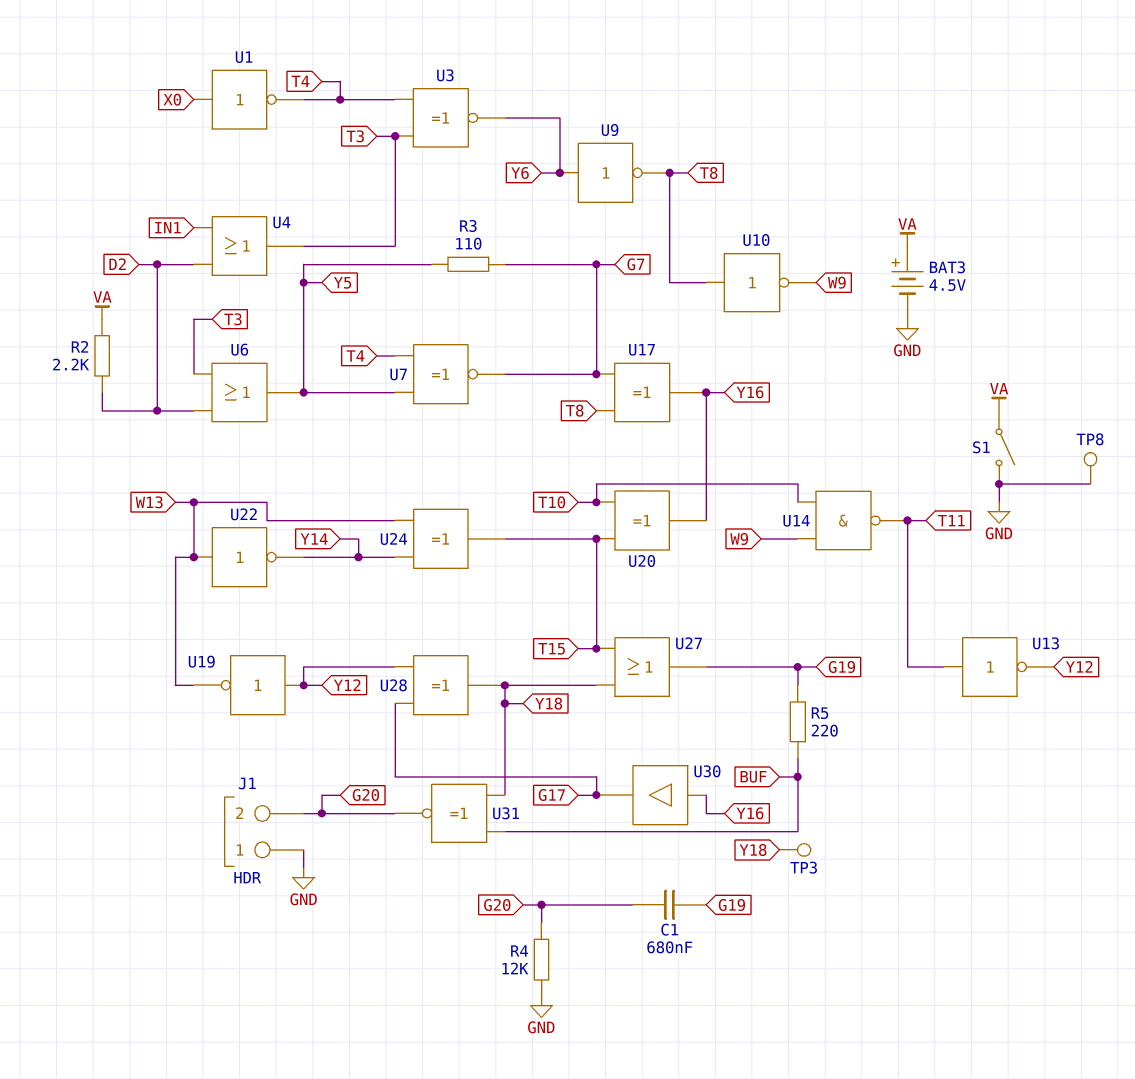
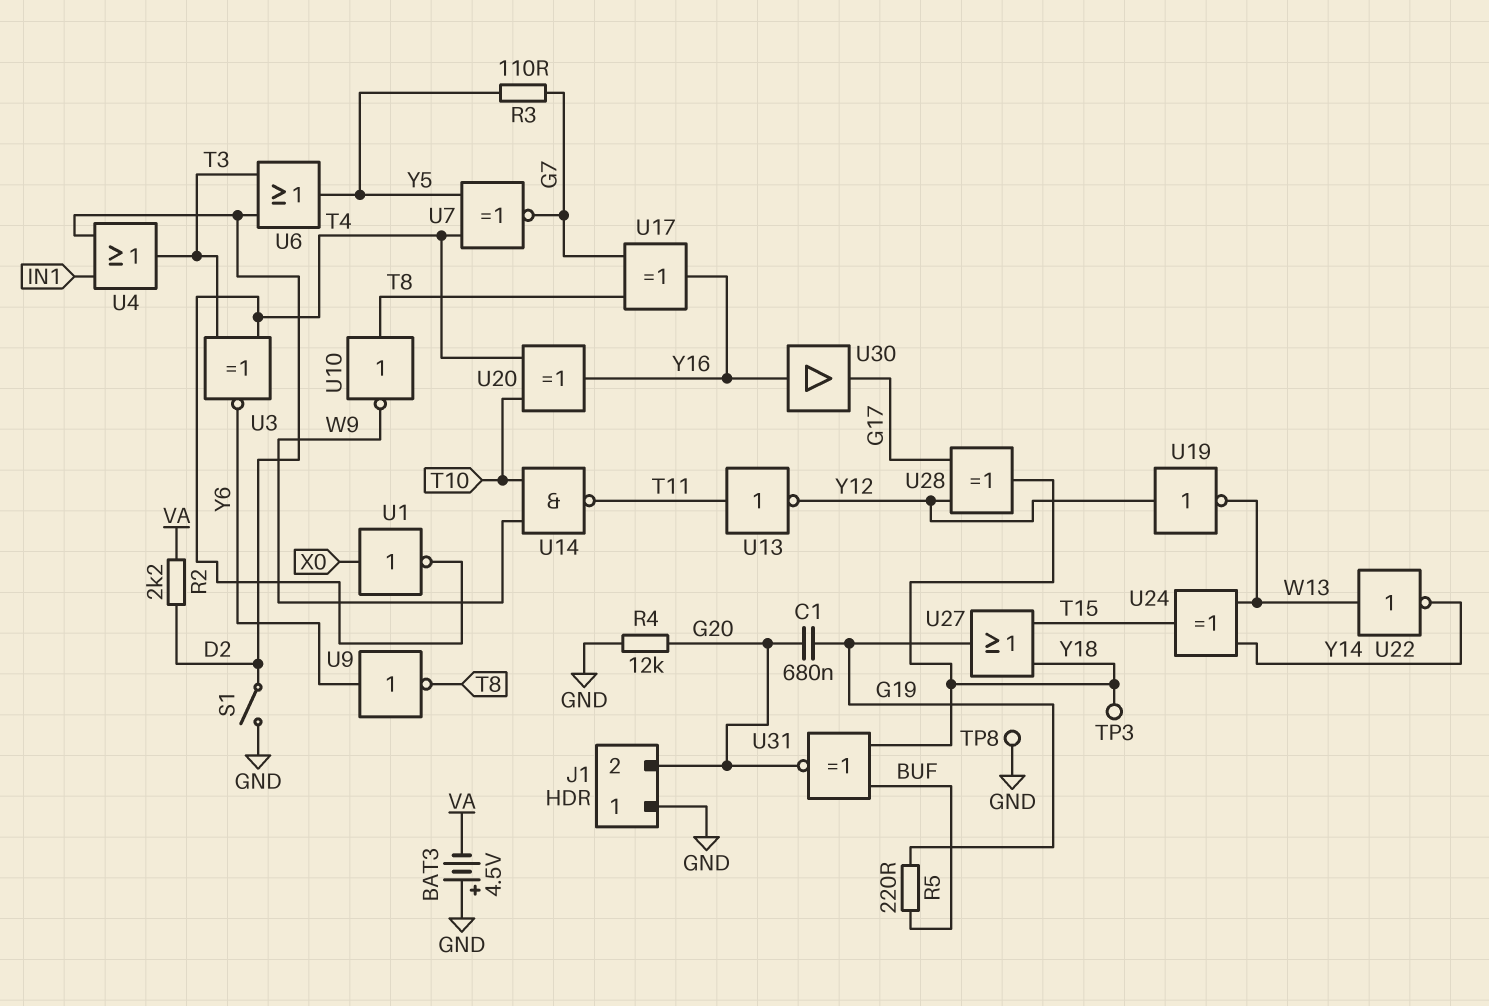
BAT3: 4.5V (plus VA, minus GND) -> 4.5V (plus GND, minus VA)
S1: switch (GND, VA) -> switch (D2, GND)
U20: XOR (in T10, in T15, out Y16) -> XOR (in T4, in T10, out Y16)

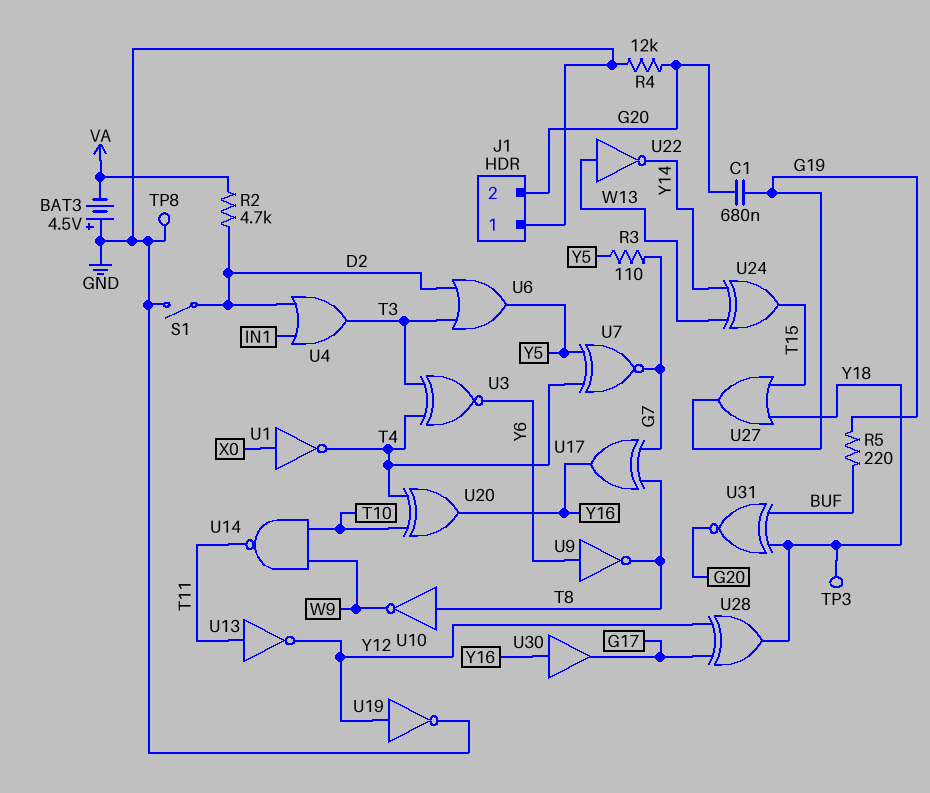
R2: 2.2k (D2, VA) -> 4.7k (D2, VA)
U19: NOT (in Y12, out W13) -> NOT (in Y12, out GND)

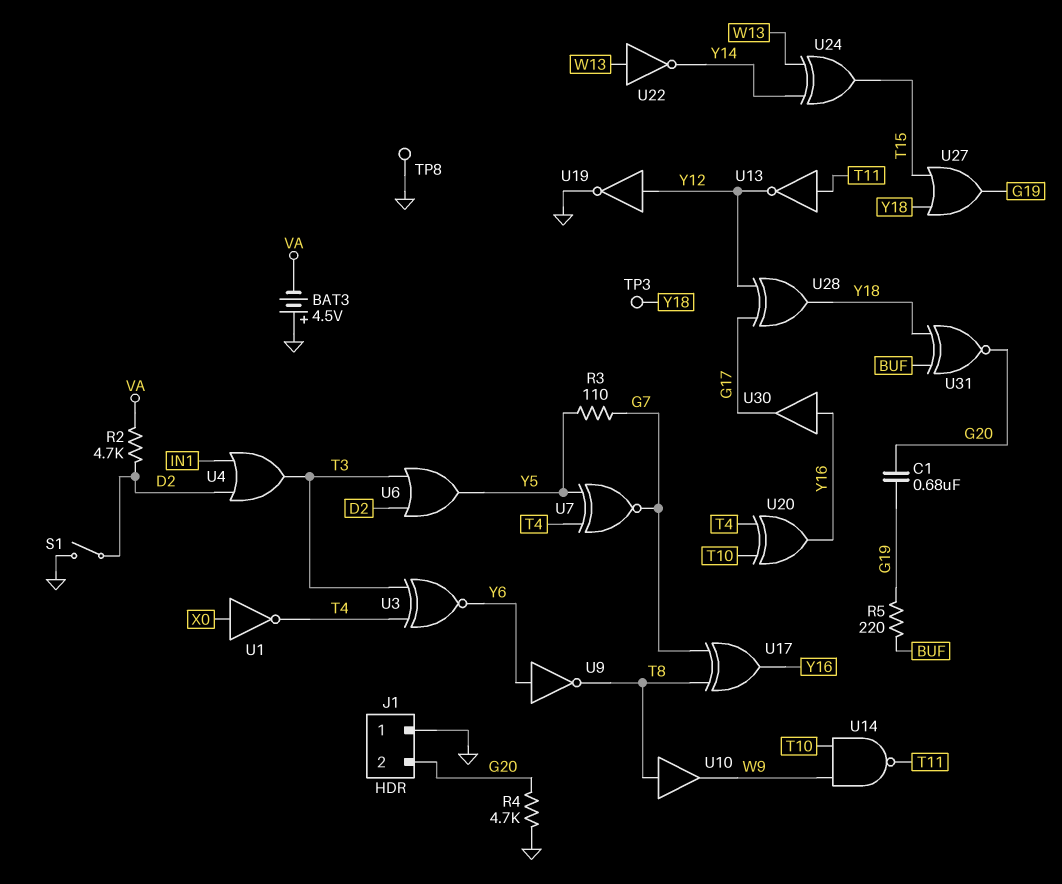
R4: 12k (G20, GND) -> 4.7k (G20, GND)
U10: NOT (in T8, out W9) -> buffer (in T8, out W9)

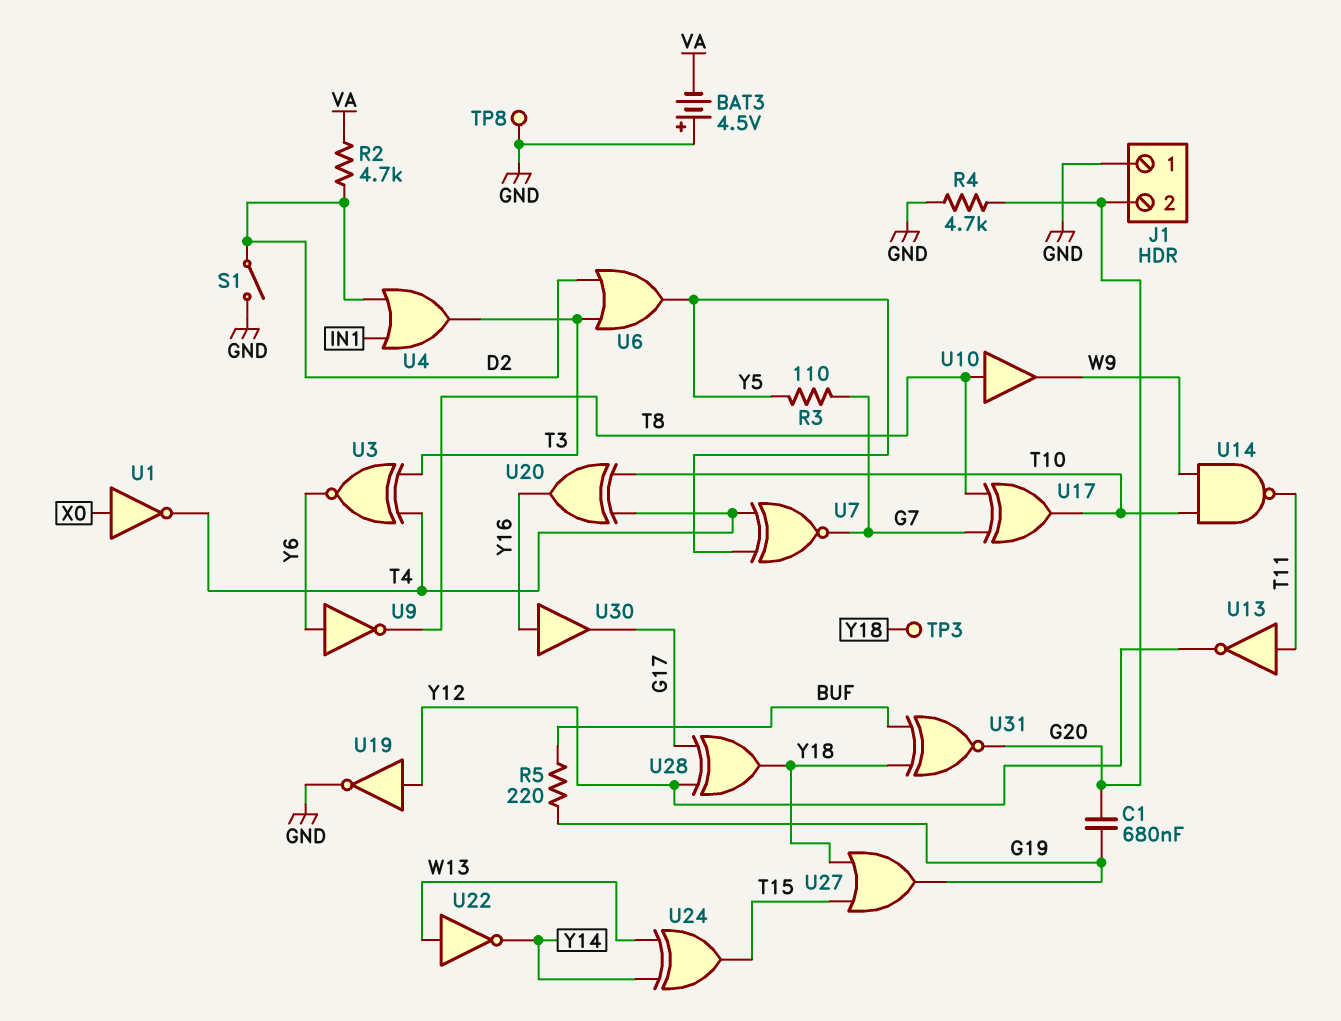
U17: XOR (in G7, in T8, out Y16) -> XOR (in G7, in T8, out T10)

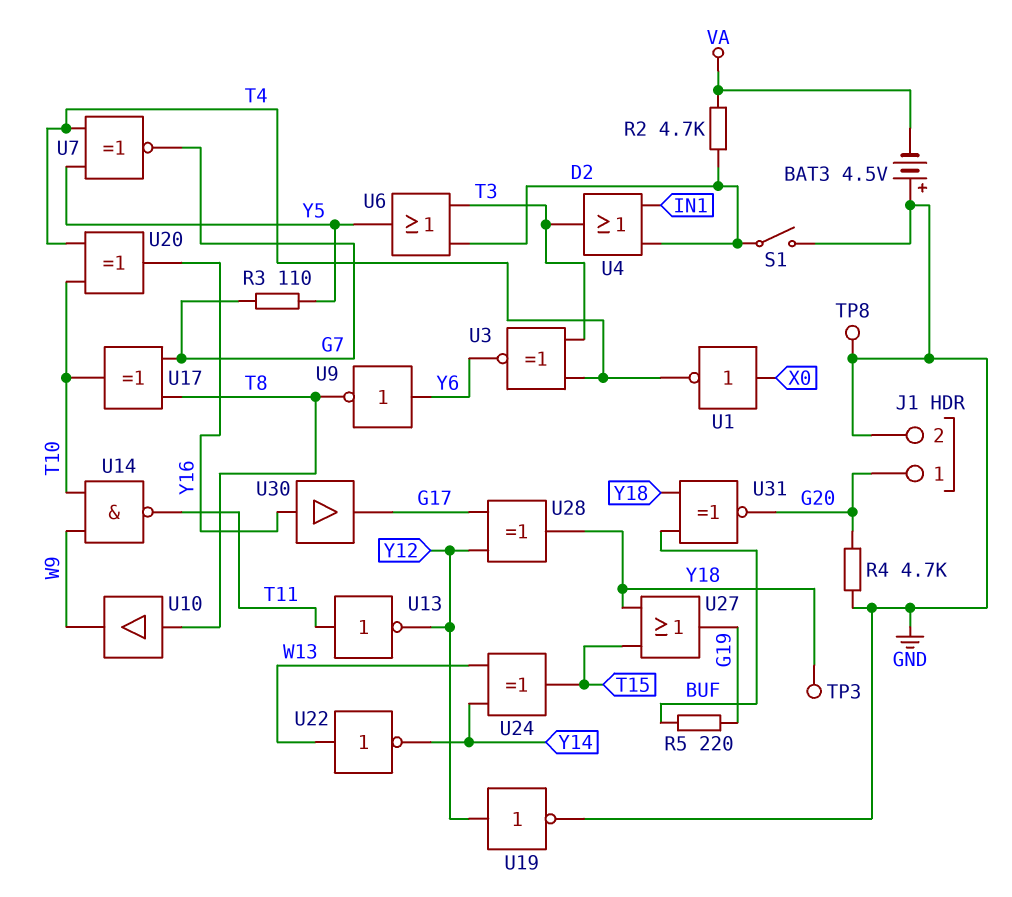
C1: 680nF (G19, G20) -> none
J1 pin 1: GND -> G20
J1 pin 2: G20 -> GND

